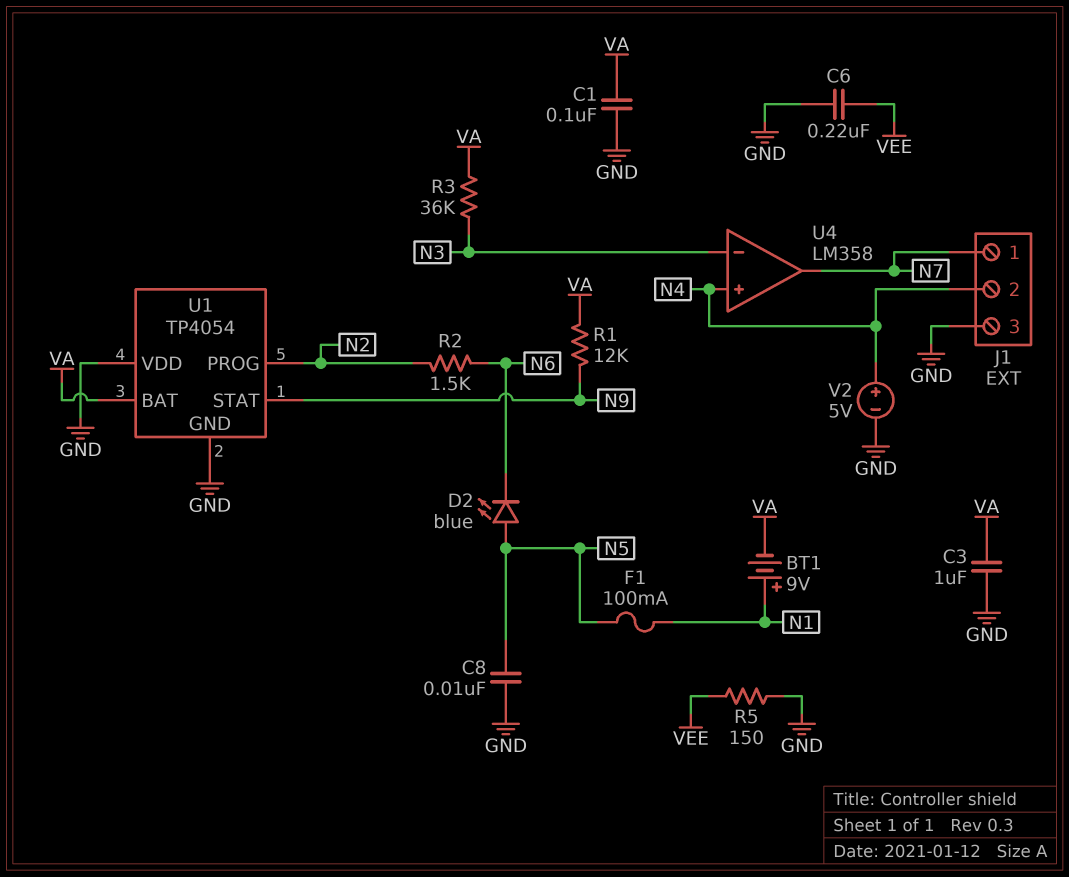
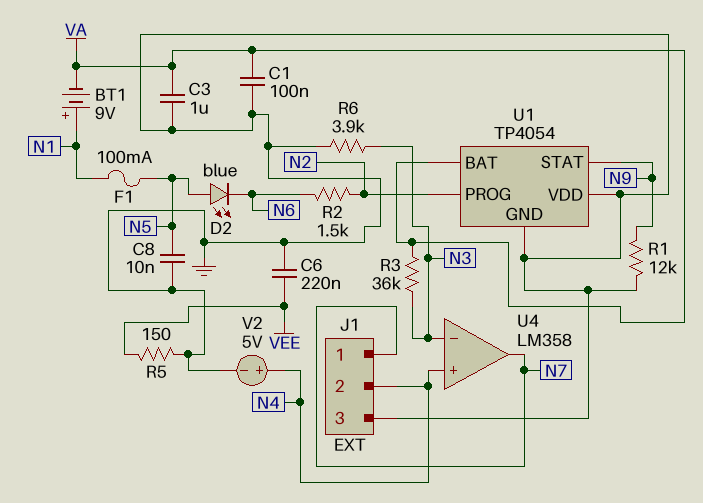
R1: 12k (N9, VA) -> 12k (GND, N9)
R6: none -> 3.9k (GND, N3)

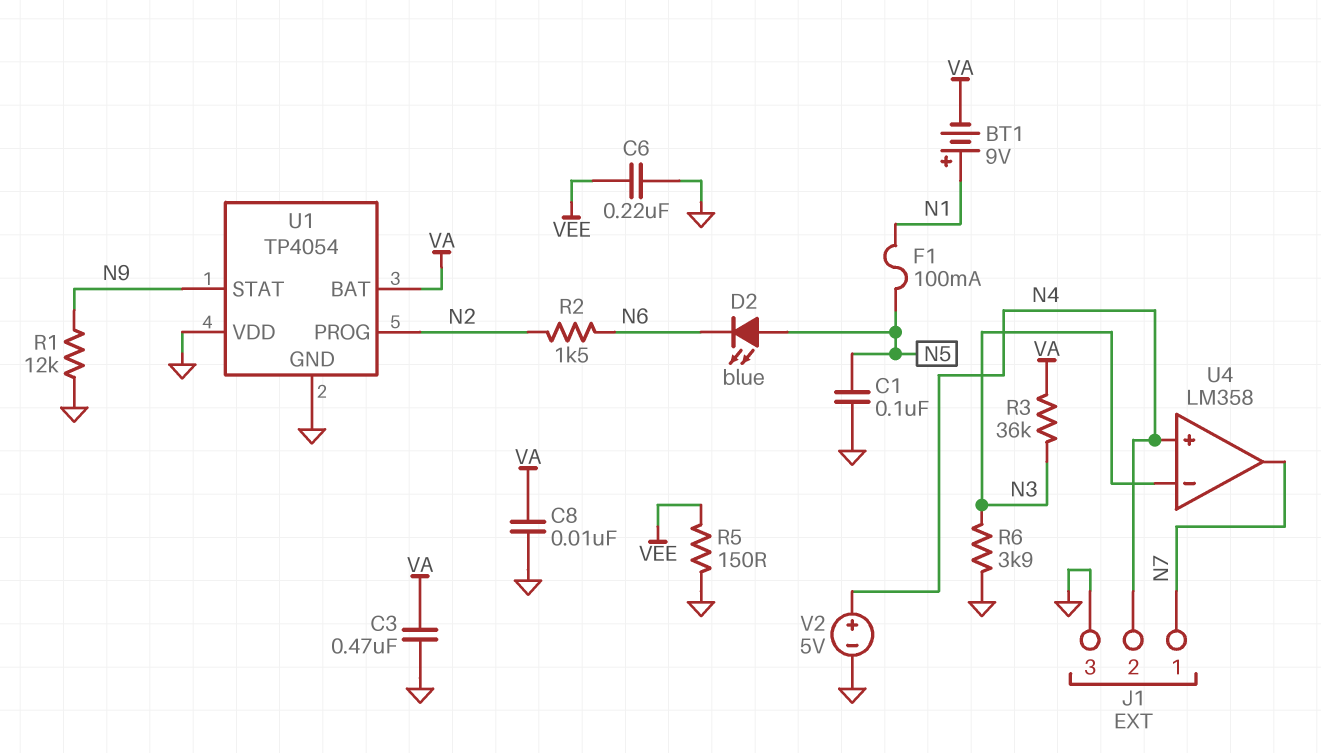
C1: 100nF (GND, VA) -> 100nF (GND, N5)
C3: 1uF (GND, VA) -> 470nF (GND, VA)
C8: 10nF (GND, N5) -> 10nF (GND, VA)

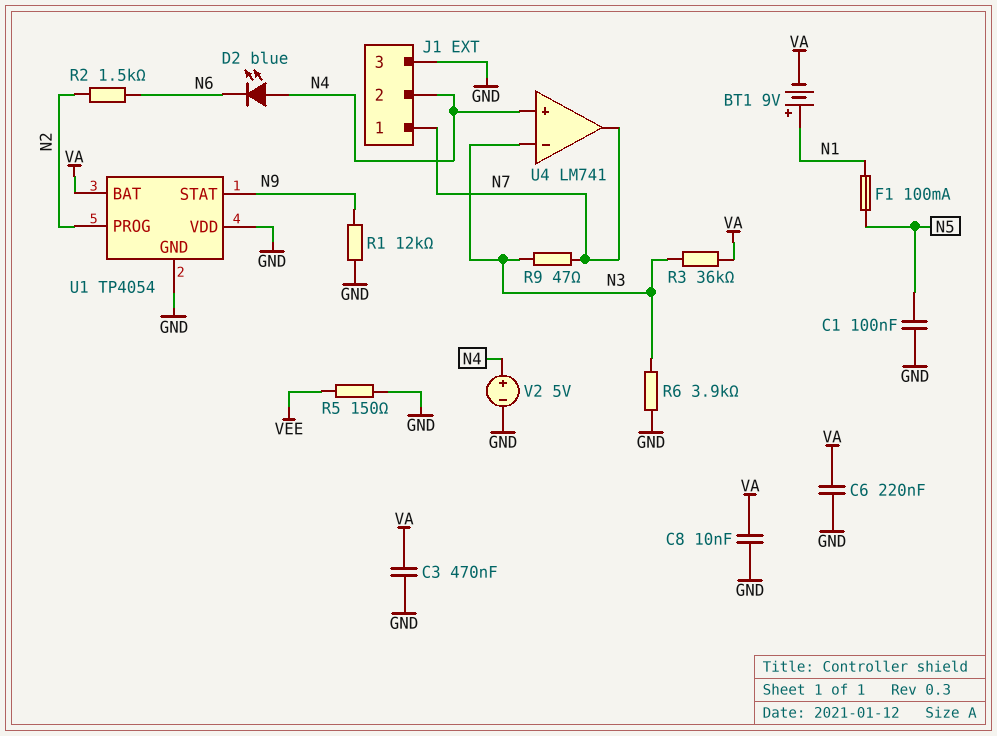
C6: 220nF (GND, VEE) -> 220nF (GND, VA)
D2: LED blue (A N5, K N6) -> LED blue (A N4, K N6)
R9: none -> 47 (N3, N7)
U4: LM358 -> LM741

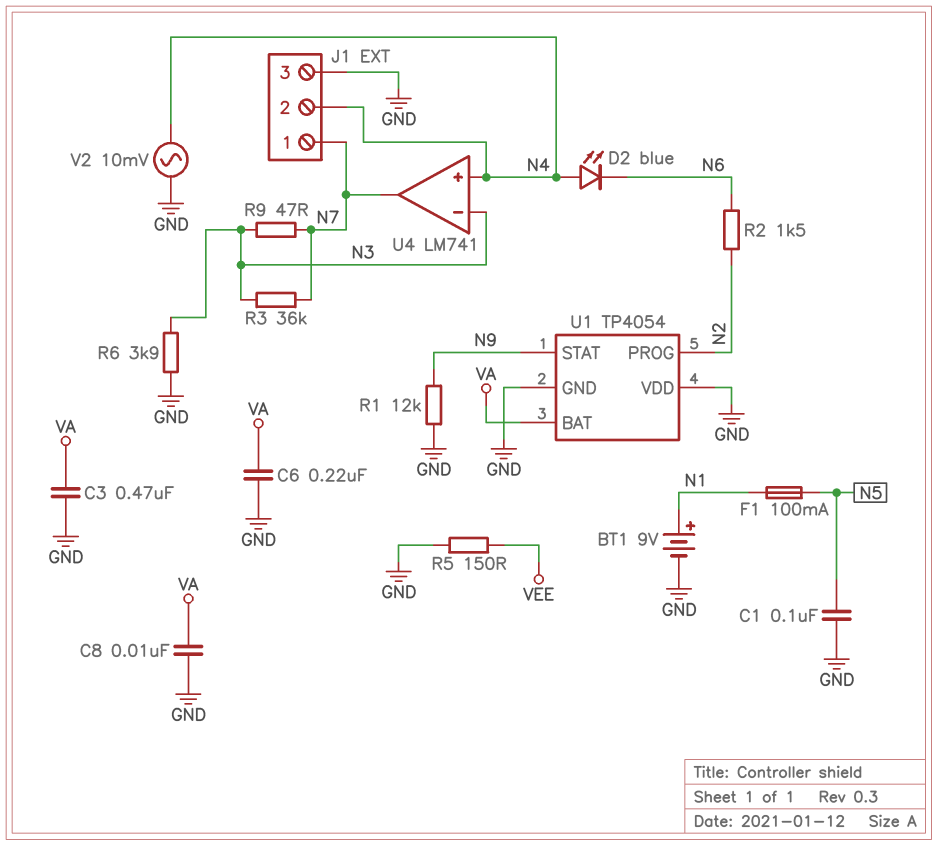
BT1: 9V (plus N1, minus VA) -> 9V (plus N1, minus GND)
R3: 36k (N3, VA) -> 36k (N3, N7)
V2: 5V (plus N4, minus GND) -> AC 10mV (GND, N4)

